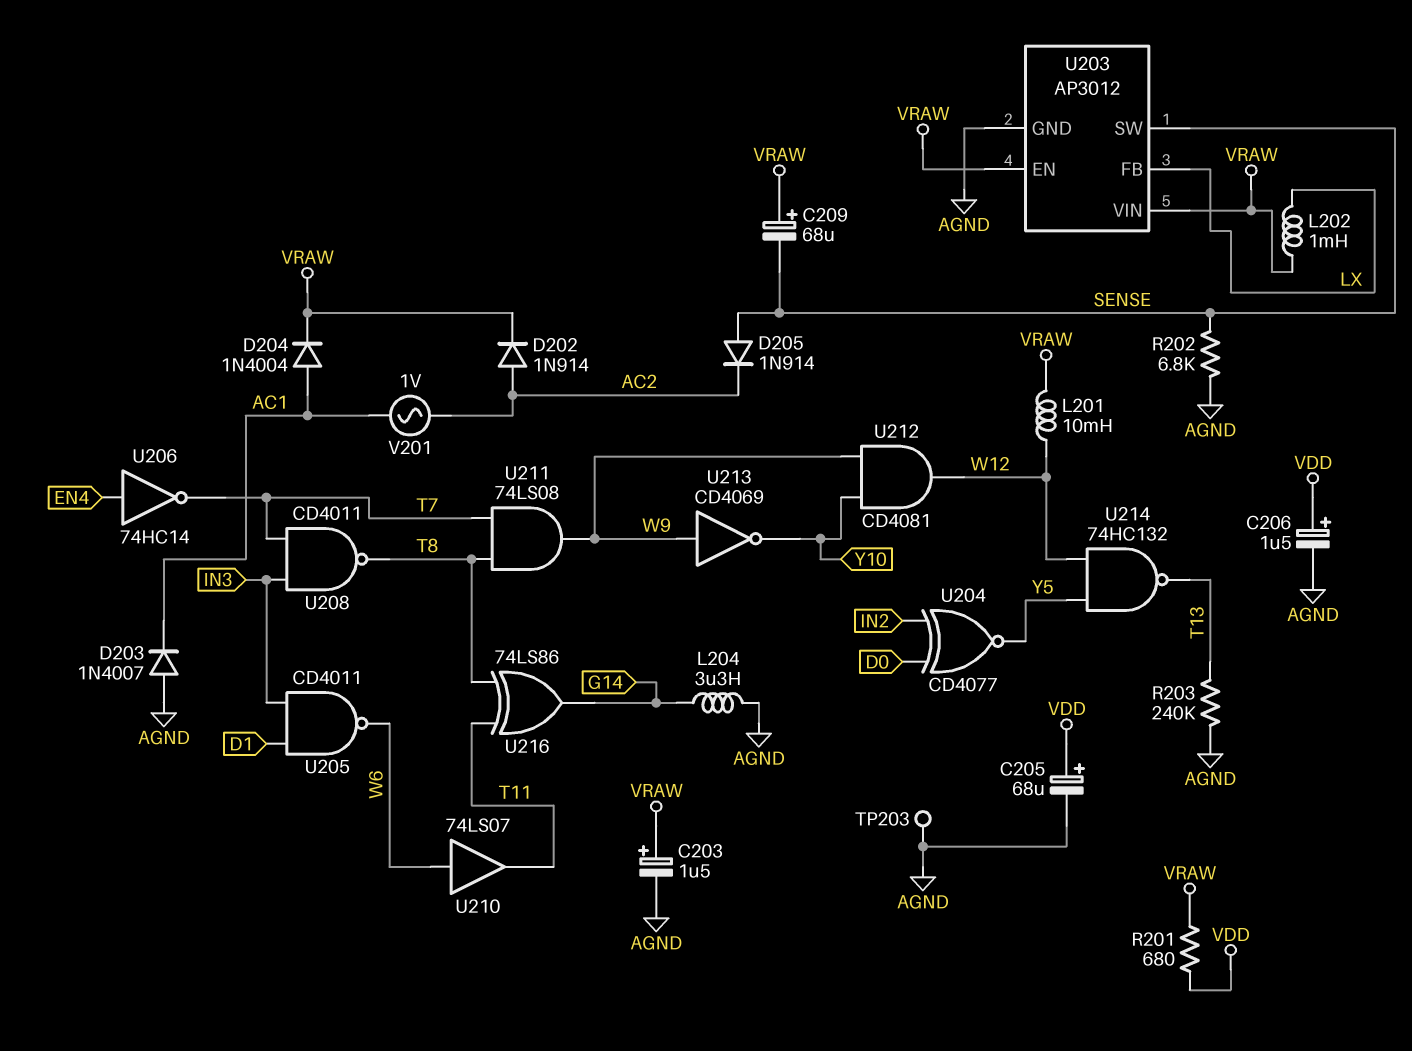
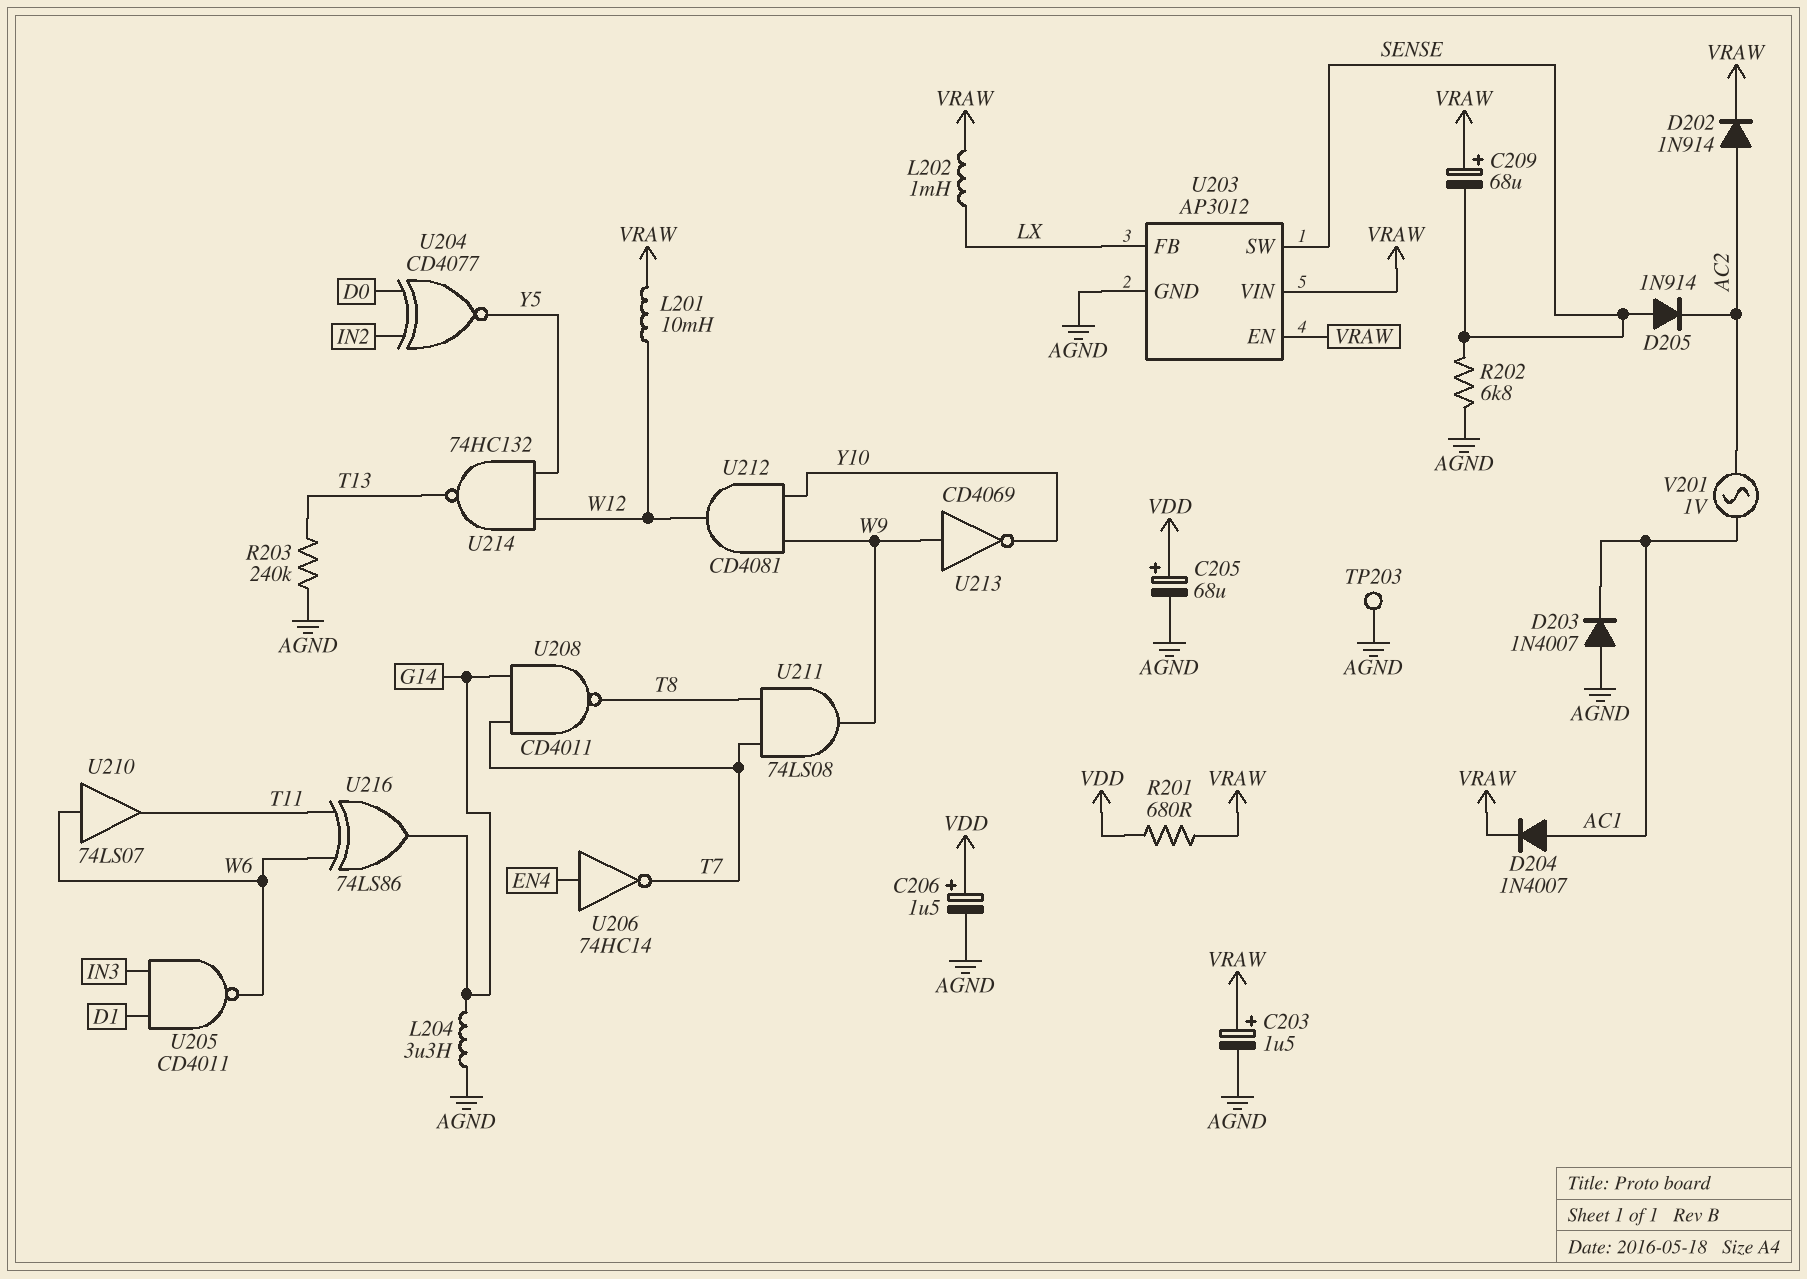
D204: diode 1N4004 (A AC1, K VRAW) -> diode 1N4007 (A AC1, K VRAW)
U208: NAND CD4011 (in IN3, in T7, out T8) -> NAND CD4011 (in G14, in T7, out T8)
U216: XOR 74LS86 (in T8, in T11, out G14) -> XOR 74LS86 (in T11, in W6, out G14)

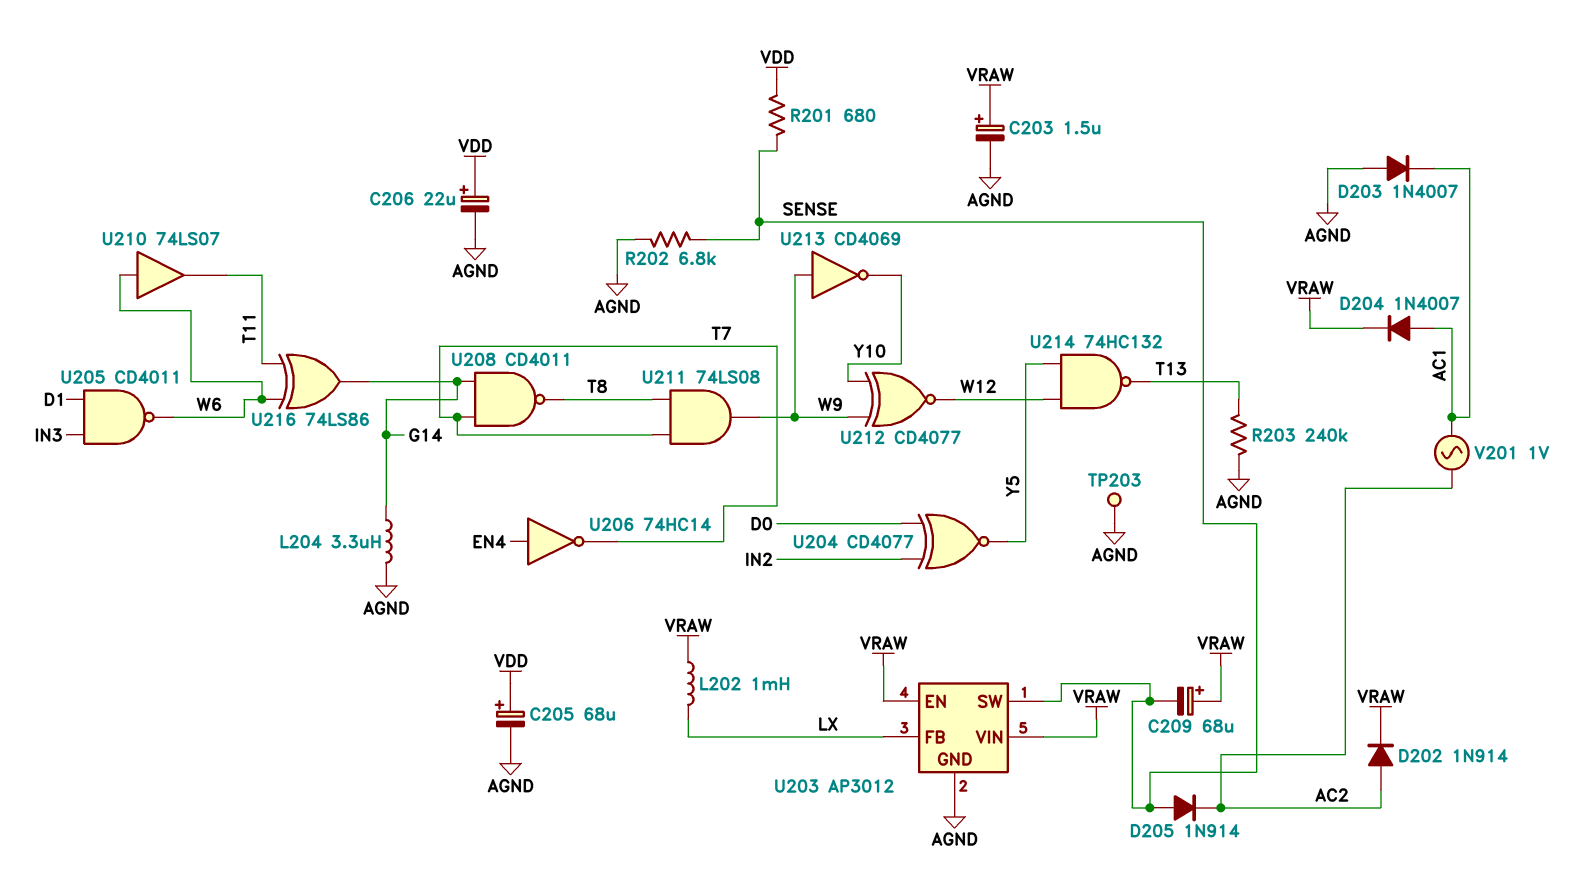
C206: 1.5uF (plus VDD, minus AGND) -> 22uF (plus VDD, minus AGND)
L201: 10mH (VRAW, W12) -> none
R201: 680 (VDD, VRAW) -> 680 (SENSE, VDD)
U212: AND CD4081 (in W9, in Y10, out W12) -> XNOR CD4077 (in W9, in Y10, out W12)

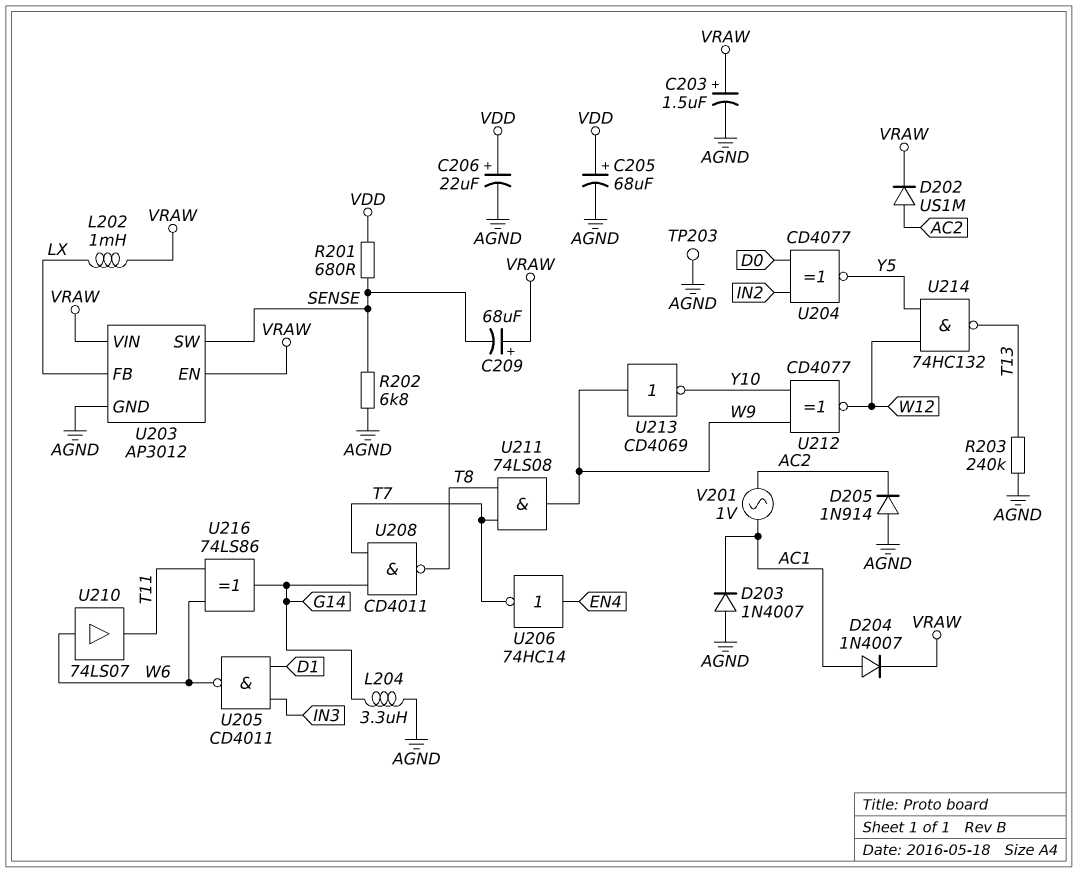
D202: diode 1N914 (A AC2, K VRAW) -> diode US1M (A AC2, K VRAW)
D205: diode 1N914 (A SENSE, K AC2) -> diode 1N914 (A AGND, K AC2)

